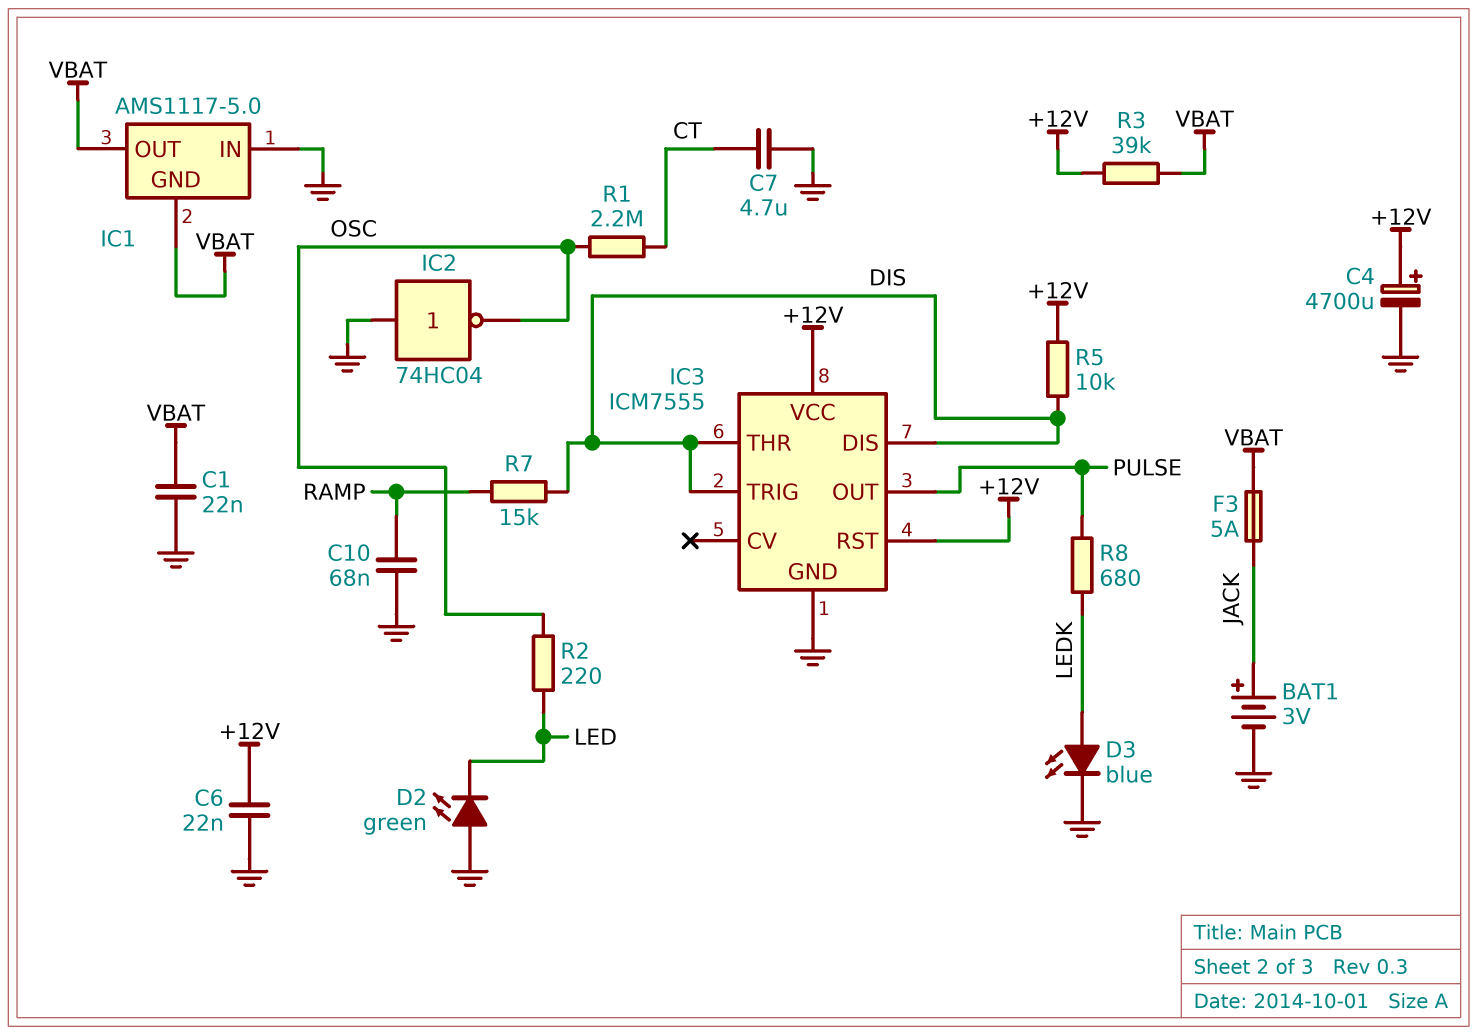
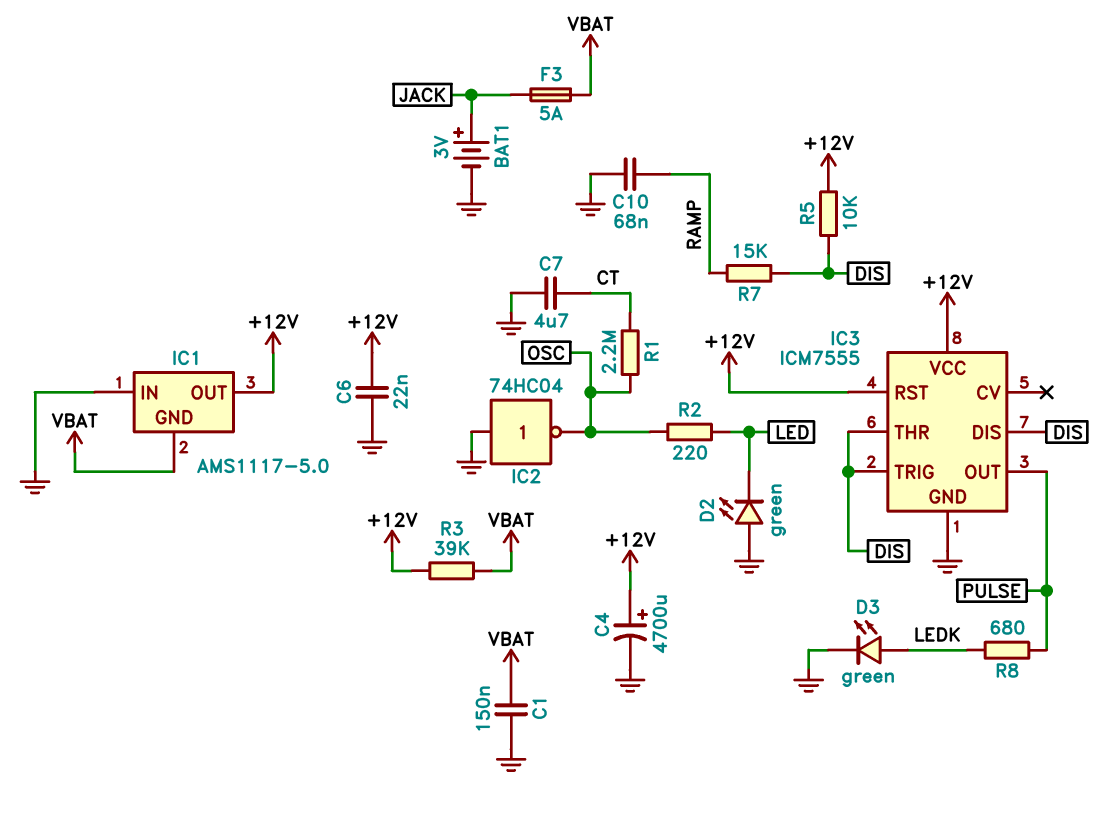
C1: 22nF (GND, VBAT) -> 150nF (GND, VBAT)
D3: LED blue (A LEDK, K GND) -> LED green (A LEDK, K GND)
IC1 pin OUT: VBAT -> +12V

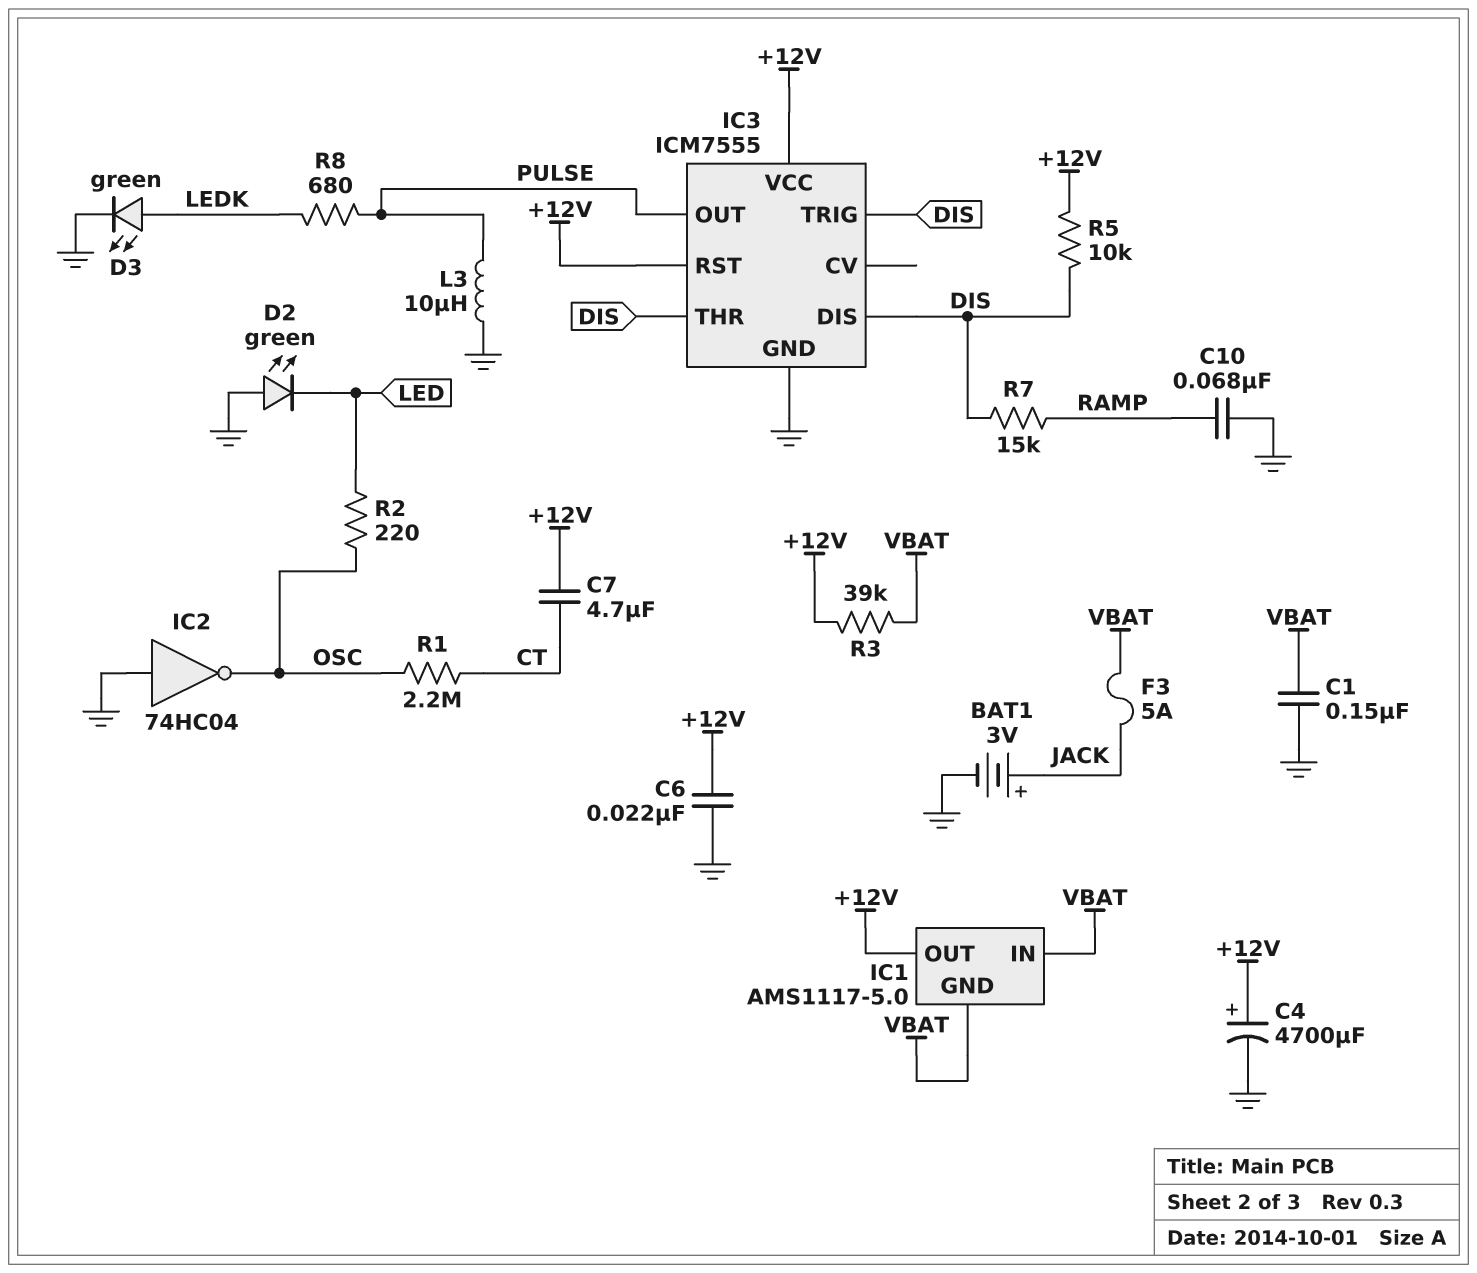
C7: 4.7uF (CT, GND) -> 4.7uF (+12V, CT)
IC1 pin IN: GND -> VBAT
L3: none -> 10uH (GND, PULSE)

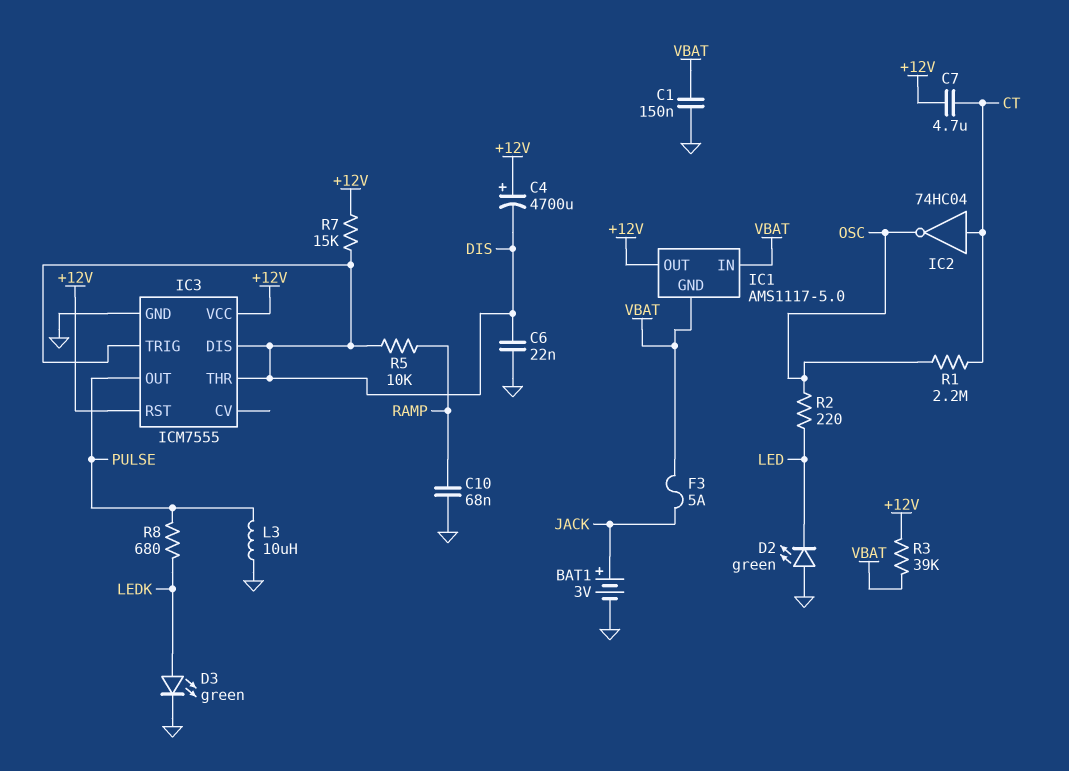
C4: 4700uF (plus +12V, minus GND) -> 4700uF (plus +12V, minus DIS)
C6: 22nF (+12V, GND) -> 22nF (DIS, GND)
IC2: NOT 74HC04 (in GND, out OSC) -> NOT 74HC04 (in CT, out OSC)
R5: 10k (+12V, DIS) -> 10k (DIS, RAMP)
R7: 15k (DIS, RAMP) -> 15k (+12V, DIS)

